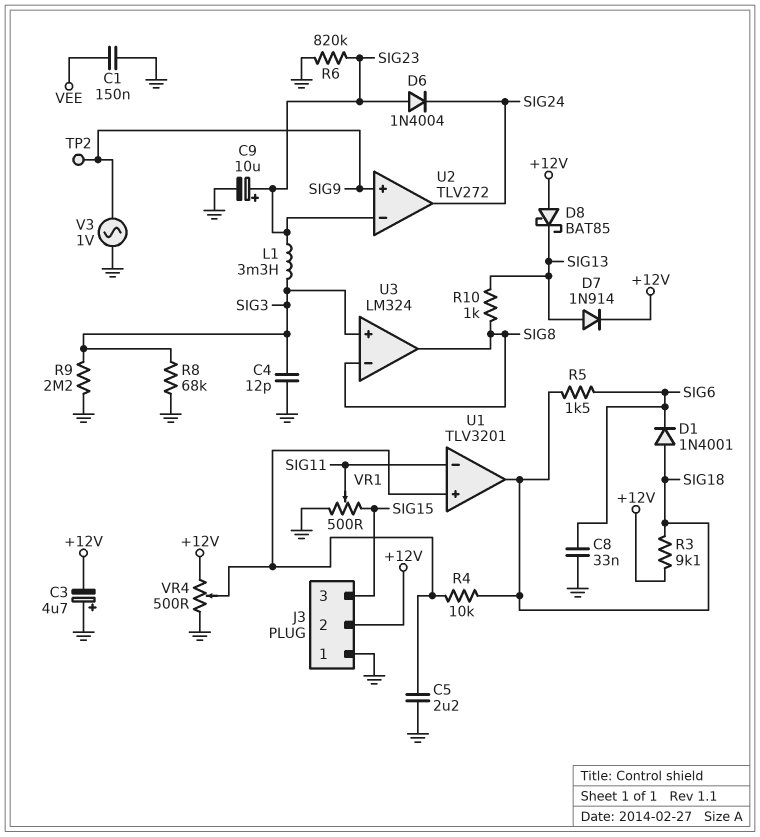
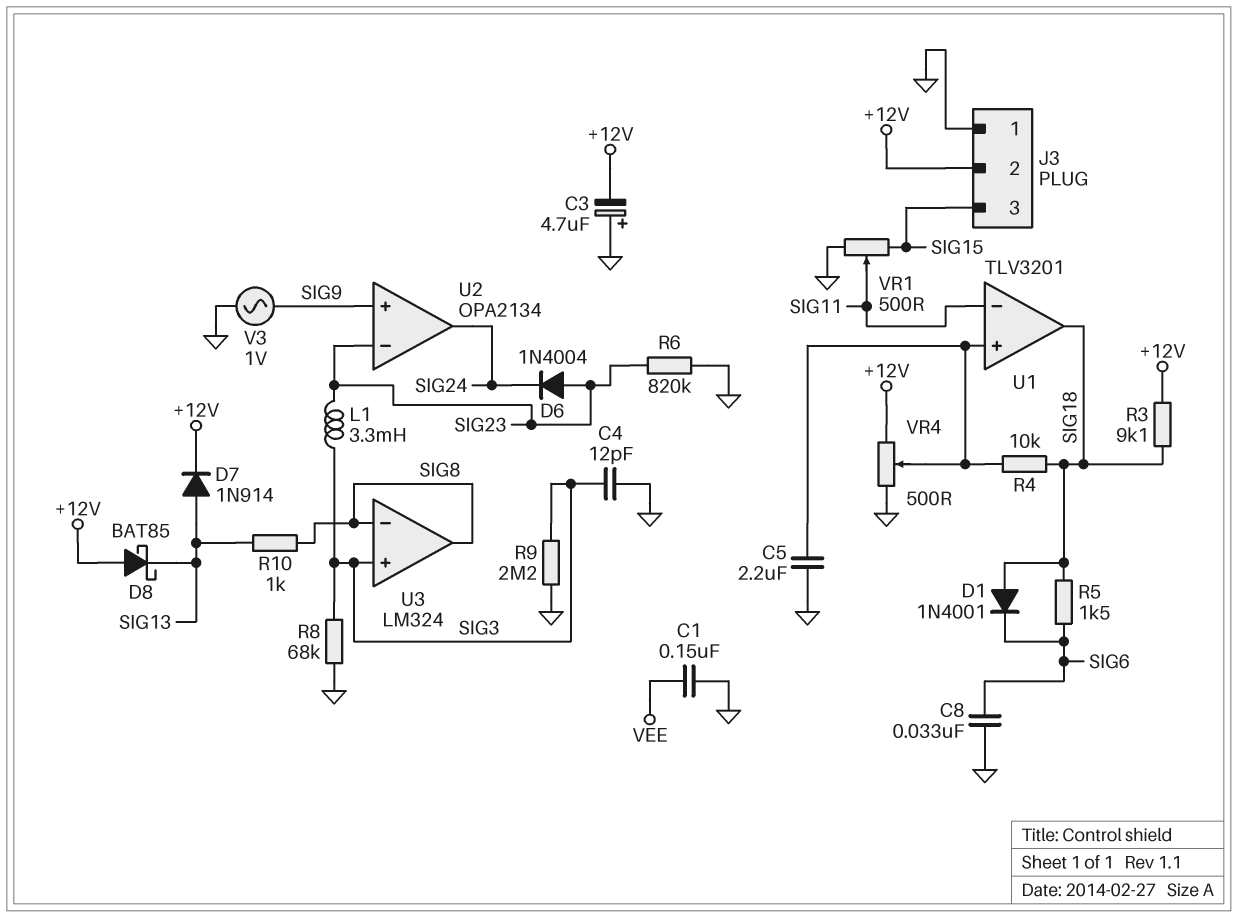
C9: 10uF (plus SIG23, minus GND) -> none
TP2: test point (SIG9) -> none
U2: TLV272 -> OPA2134

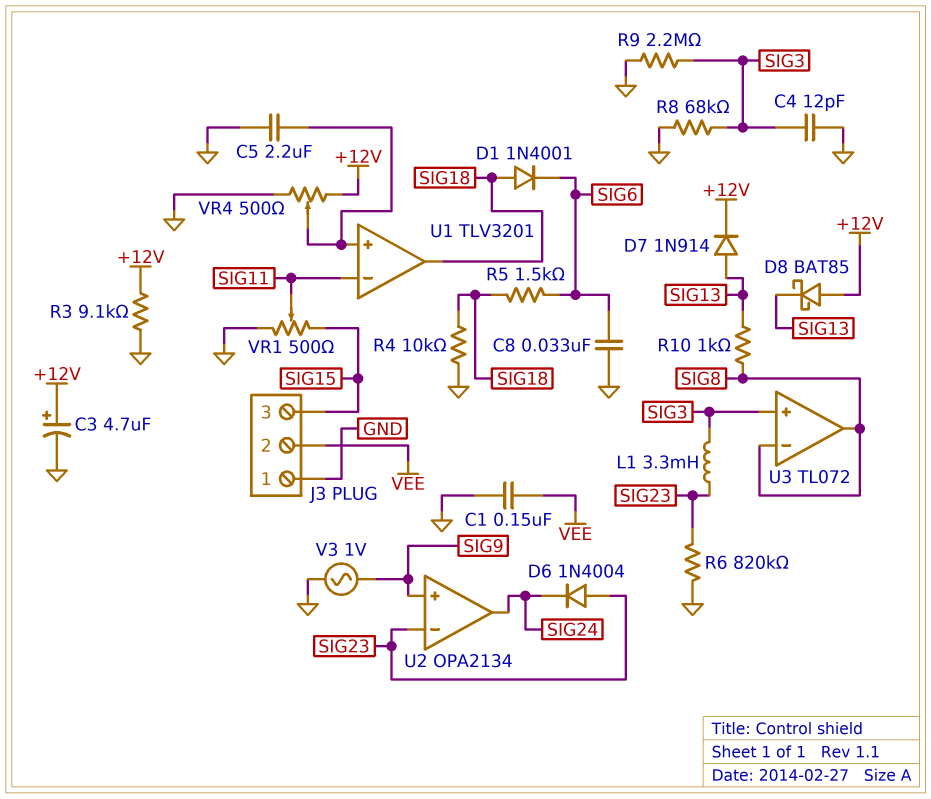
C3: 4.7uF (plus GND, minus +12V) -> 4.7uF (plus +12V, minus GND)
J3 pin 2: +12V -> VEE
R3: 9.1k (+12V, SIG18) -> 9.1k (+12V, GND)
R4: 10k (SIG18, U1/in+) -> 10k (GND, SIG18)
U3: LM324 -> TL072

